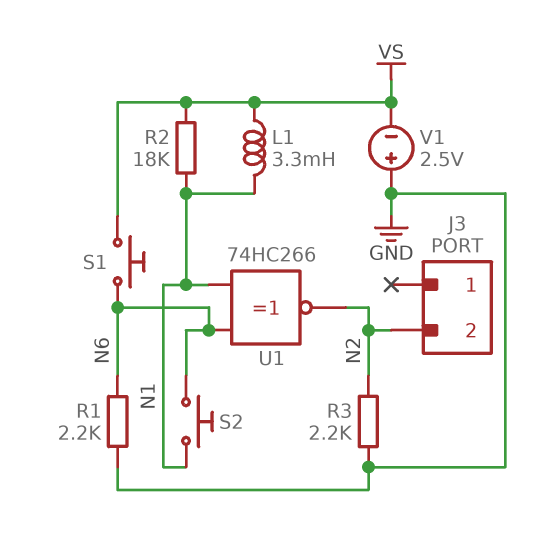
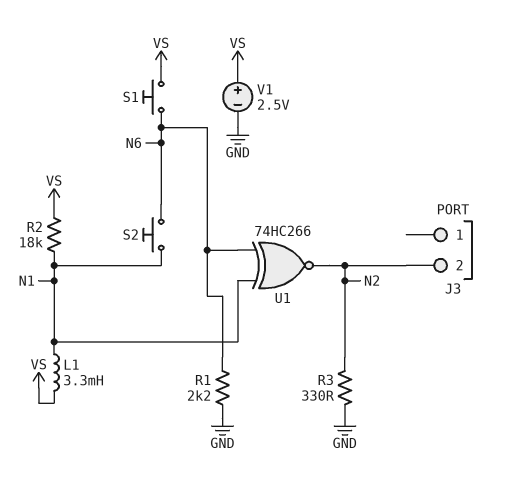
R3: 2.2k (GND, N2) -> 330 (GND, N2)
V1: 2.5V (plus GND, minus VS) -> 2.5V (plus VS, minus GND)

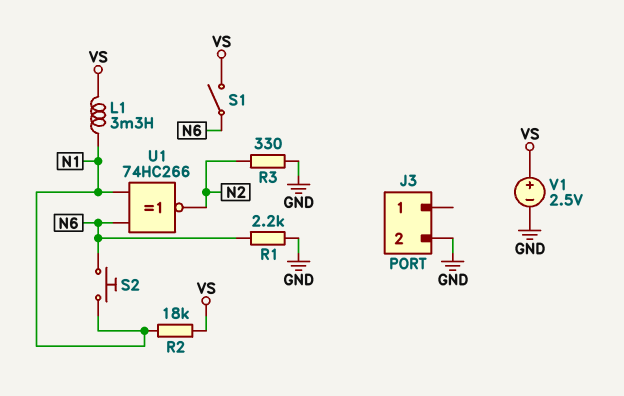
J3 pin 2: N2 -> GND
S1: button (N6, VS) -> switch (N6, VS)

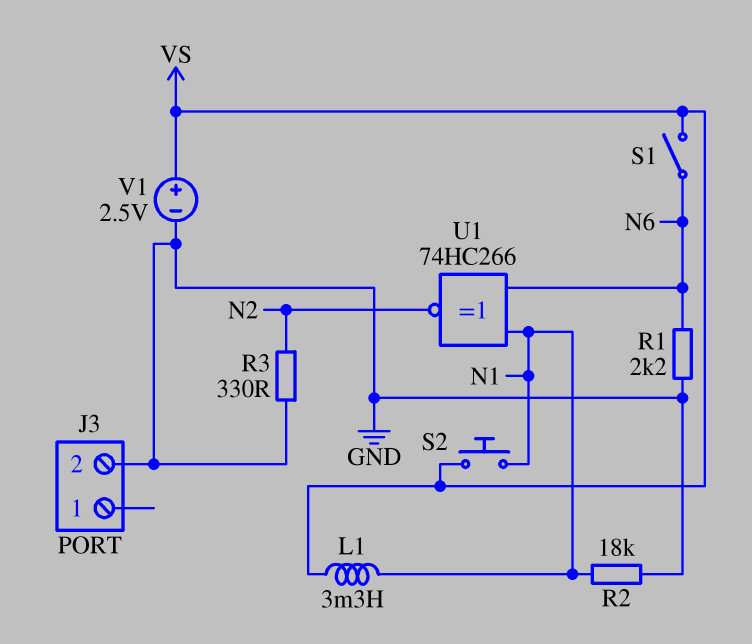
R2: 18k (N1, VS) -> 18k (GND, N1)
S2: button (N1, N6) -> button (N1, VS)

